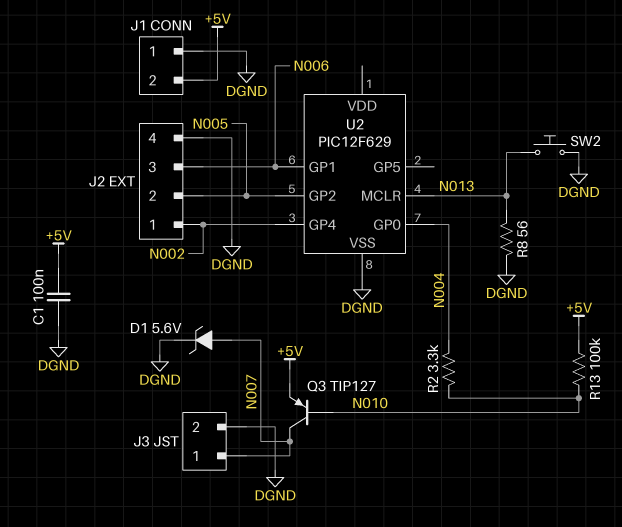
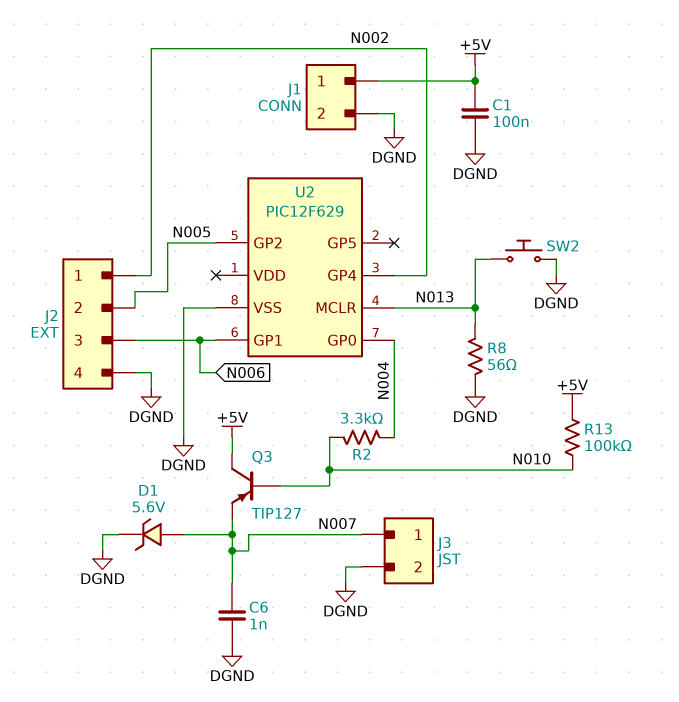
C6: none -> 1nF (DGND, N007)
J1 pin 1: DGND -> +5V
J1 pin 2: +5V -> DGND
Q3: PNP TIP127 (B N010, C N007, E +5V) -> PNP TIP127 (B N010, C +5V, E N007)

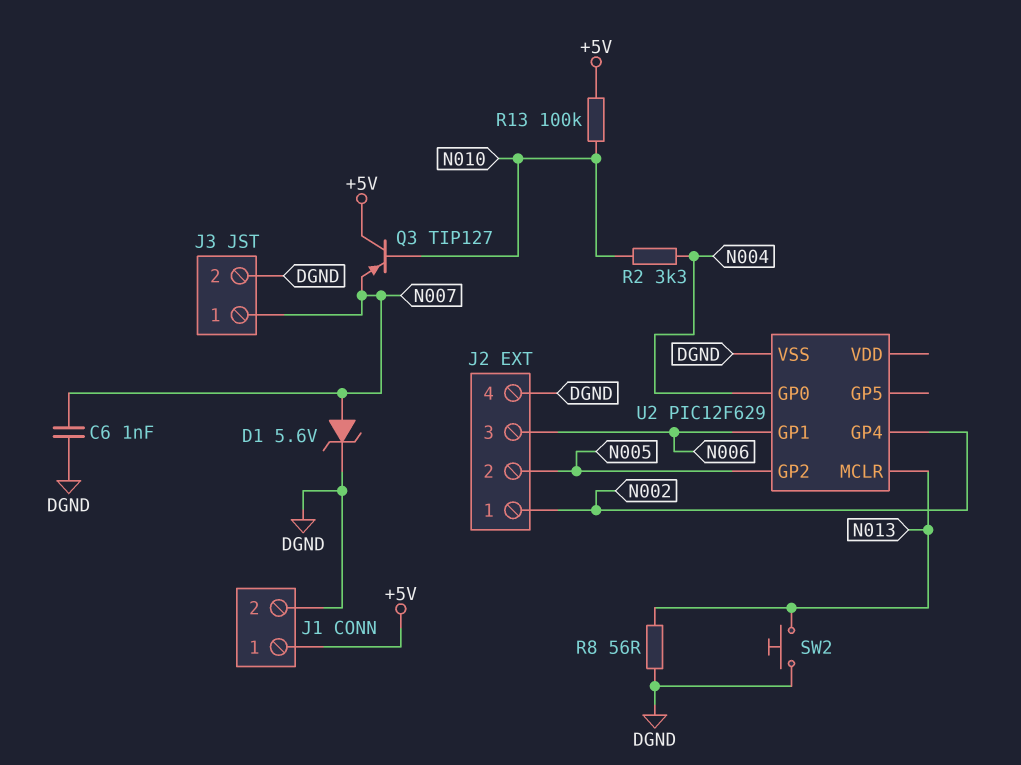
C1: 100nF (+5V, DGND) -> none

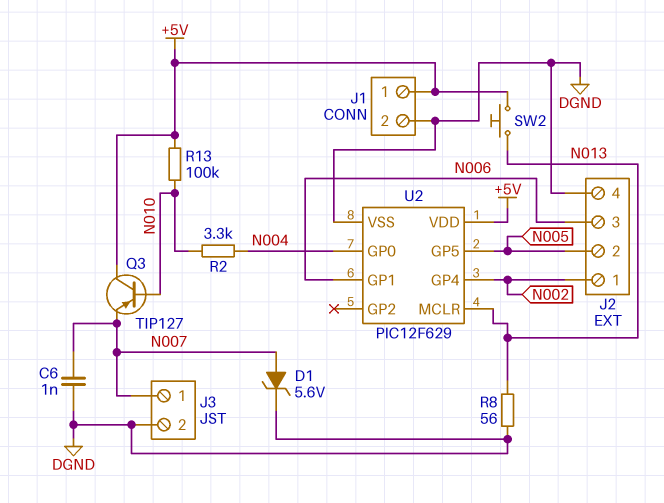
SW2: button (DGND, N013) -> button (+5V, N013)
U2 pin GP2: N005 -> none
U2 pin GP5: none -> N005
U2 pin VDD: none -> +5V

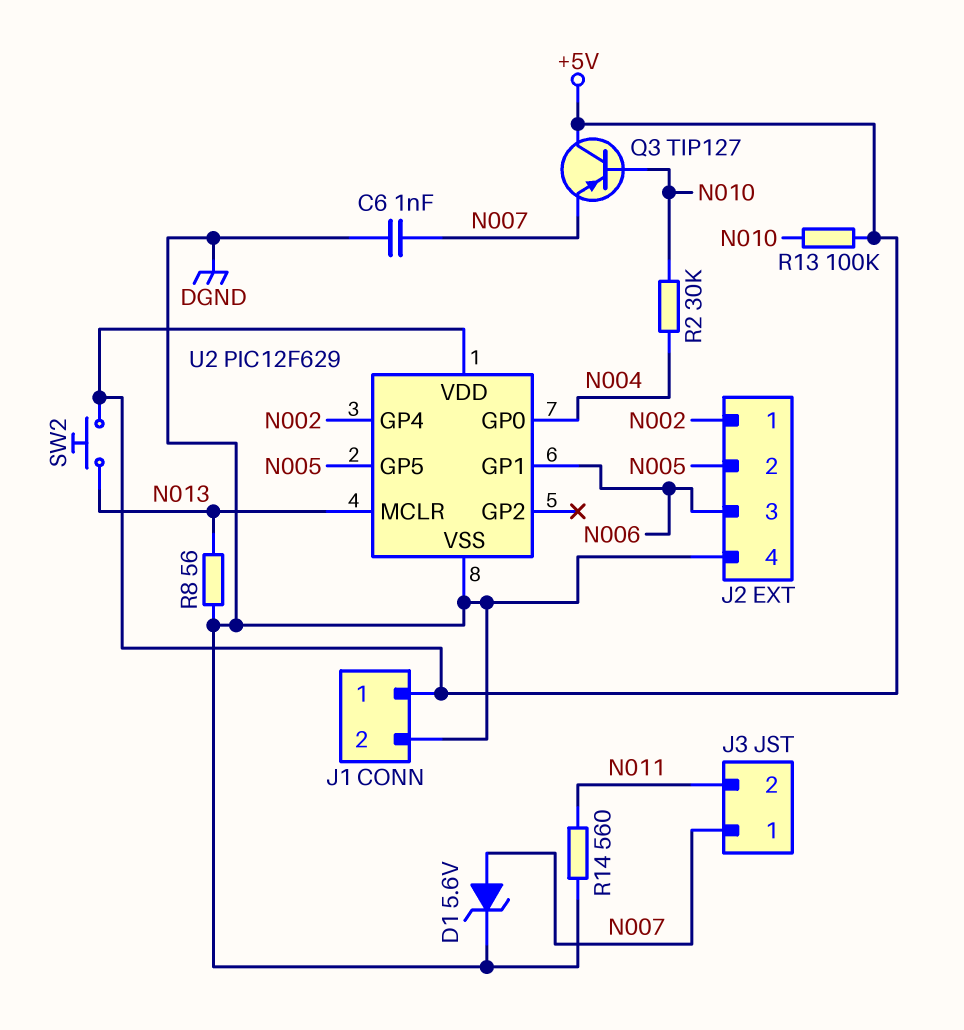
J3 pin 2: DGND -> N011
R2: 3.3k (N004, N010) -> 30k (N004, N010)
R14: none -> 560 (DGND, N011)

